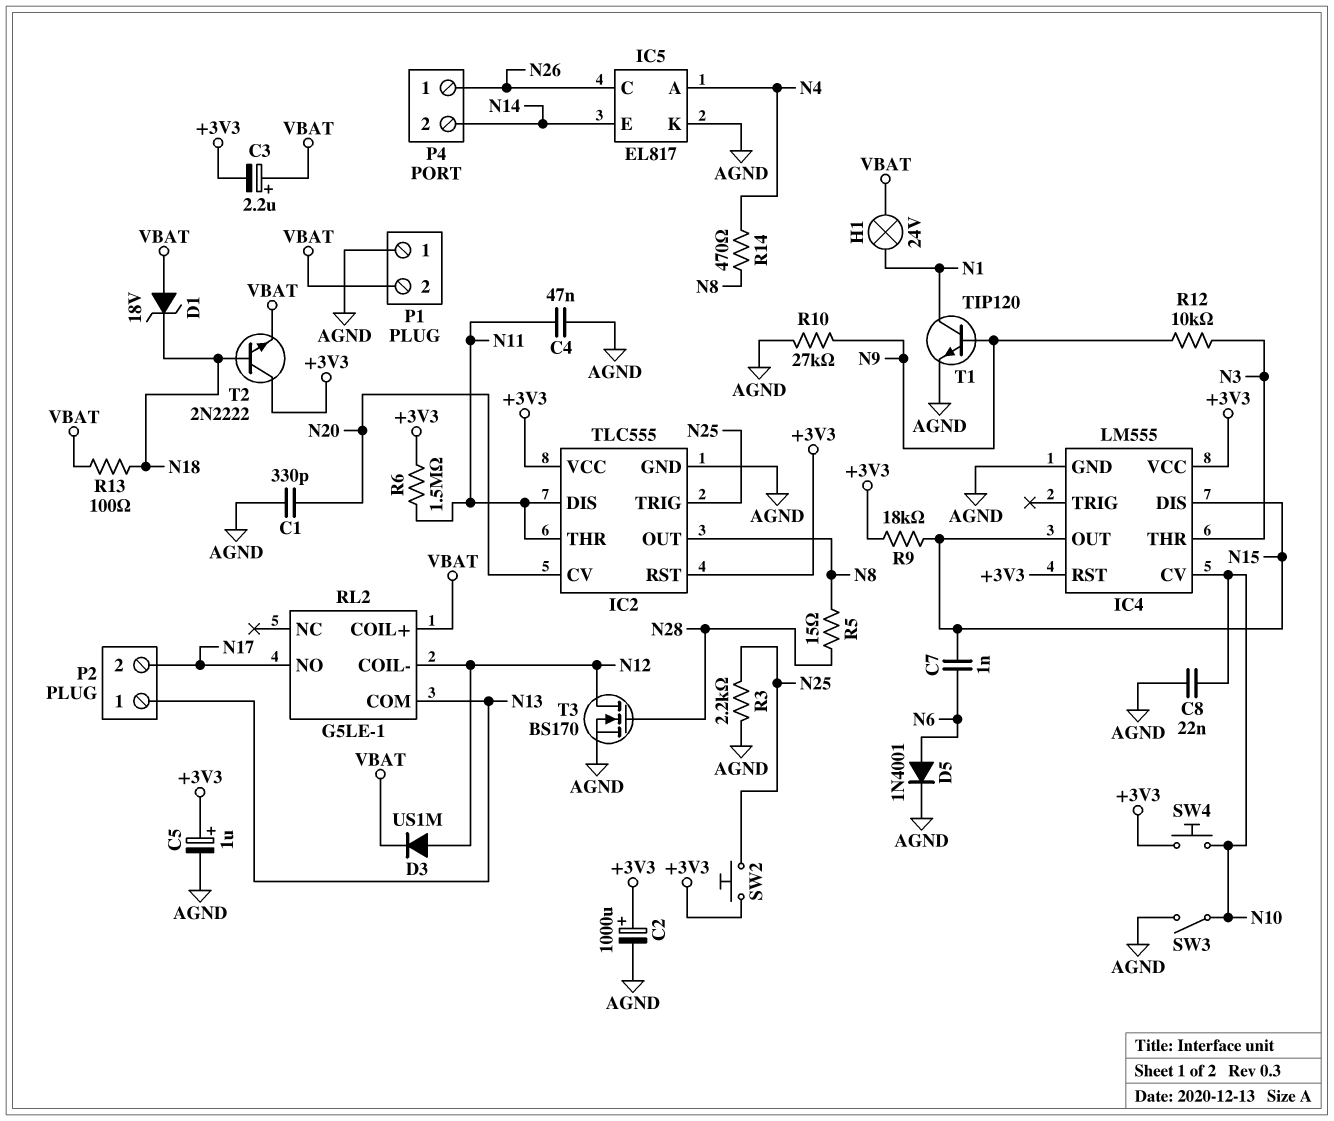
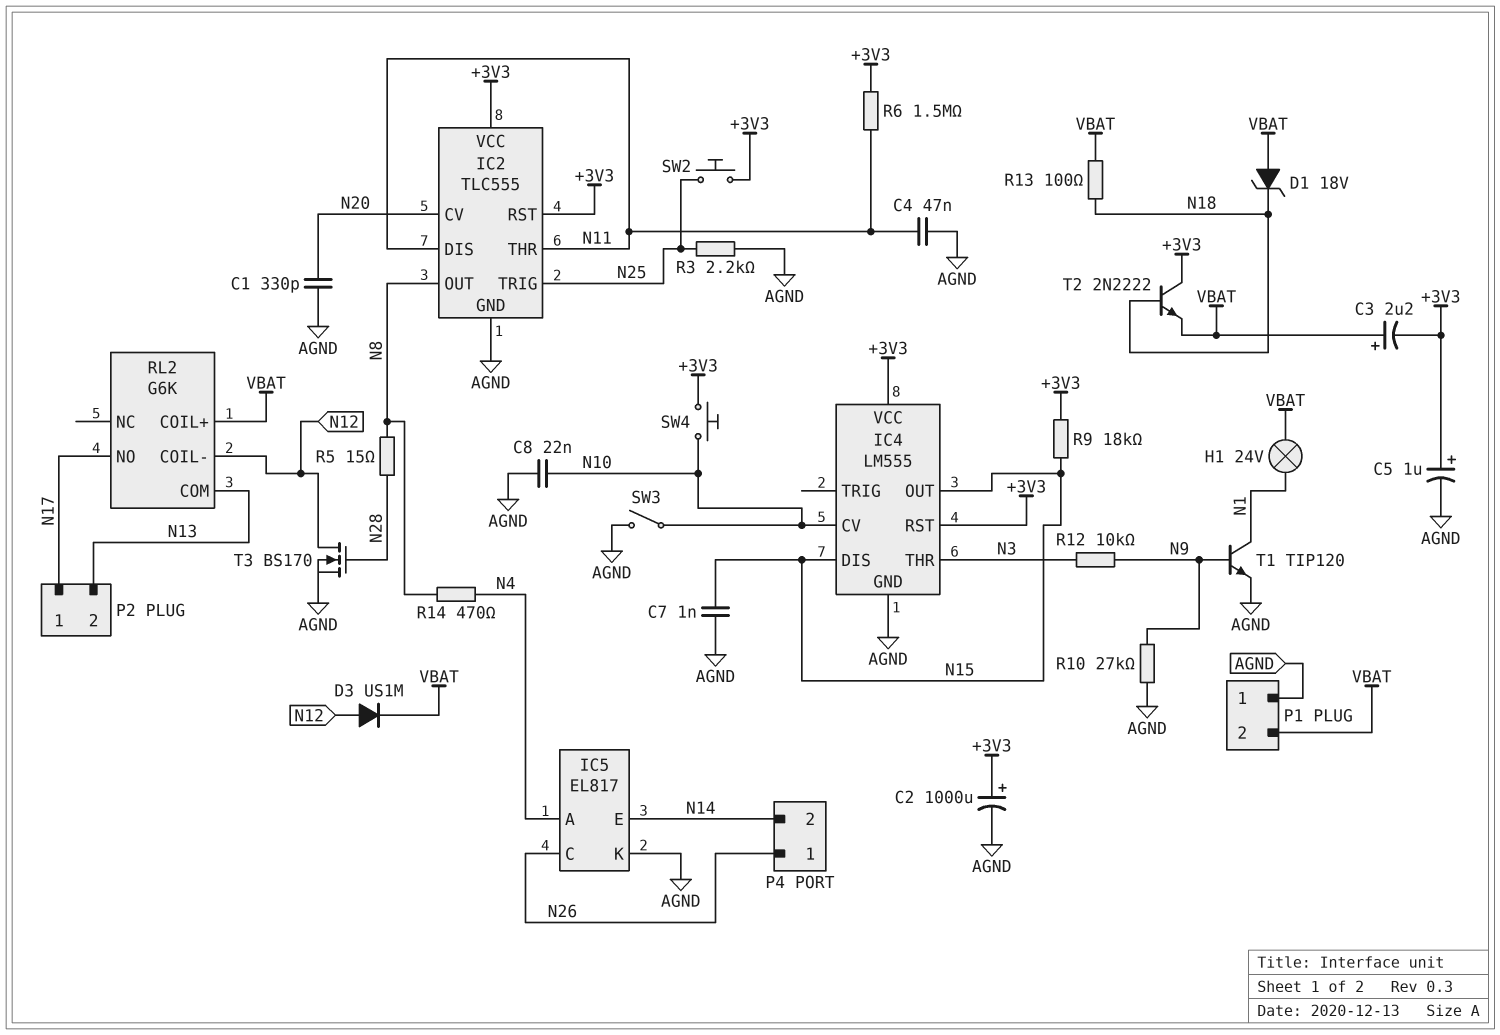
C7: 1nF (N6, N15) -> 1nF (AGND, N15)
D5: diode 1N4001 (A N6, K AGND) -> none
P2 pin 1: N13 -> N17
P2 pin 2: N17 -> N13
RL2: G5LE-1 -> G6K

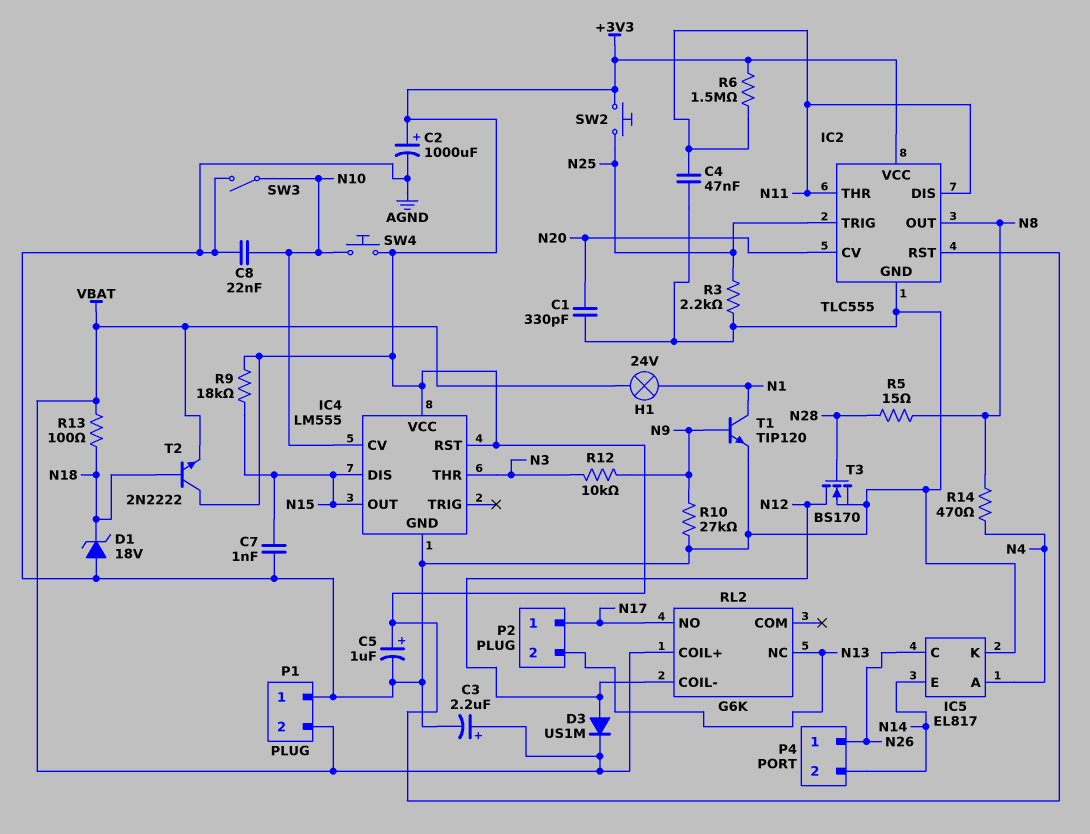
C3: 2.2uF (plus VBAT, minus +3V3) -> 2.2uF (plus VBAT, minus AGND)
D1: zener 18V (A VBAT, K N18) -> zener 18V (A AGND, K N18)
RL2 pin COM: N13 -> none
RL2 pin NC: none -> N13

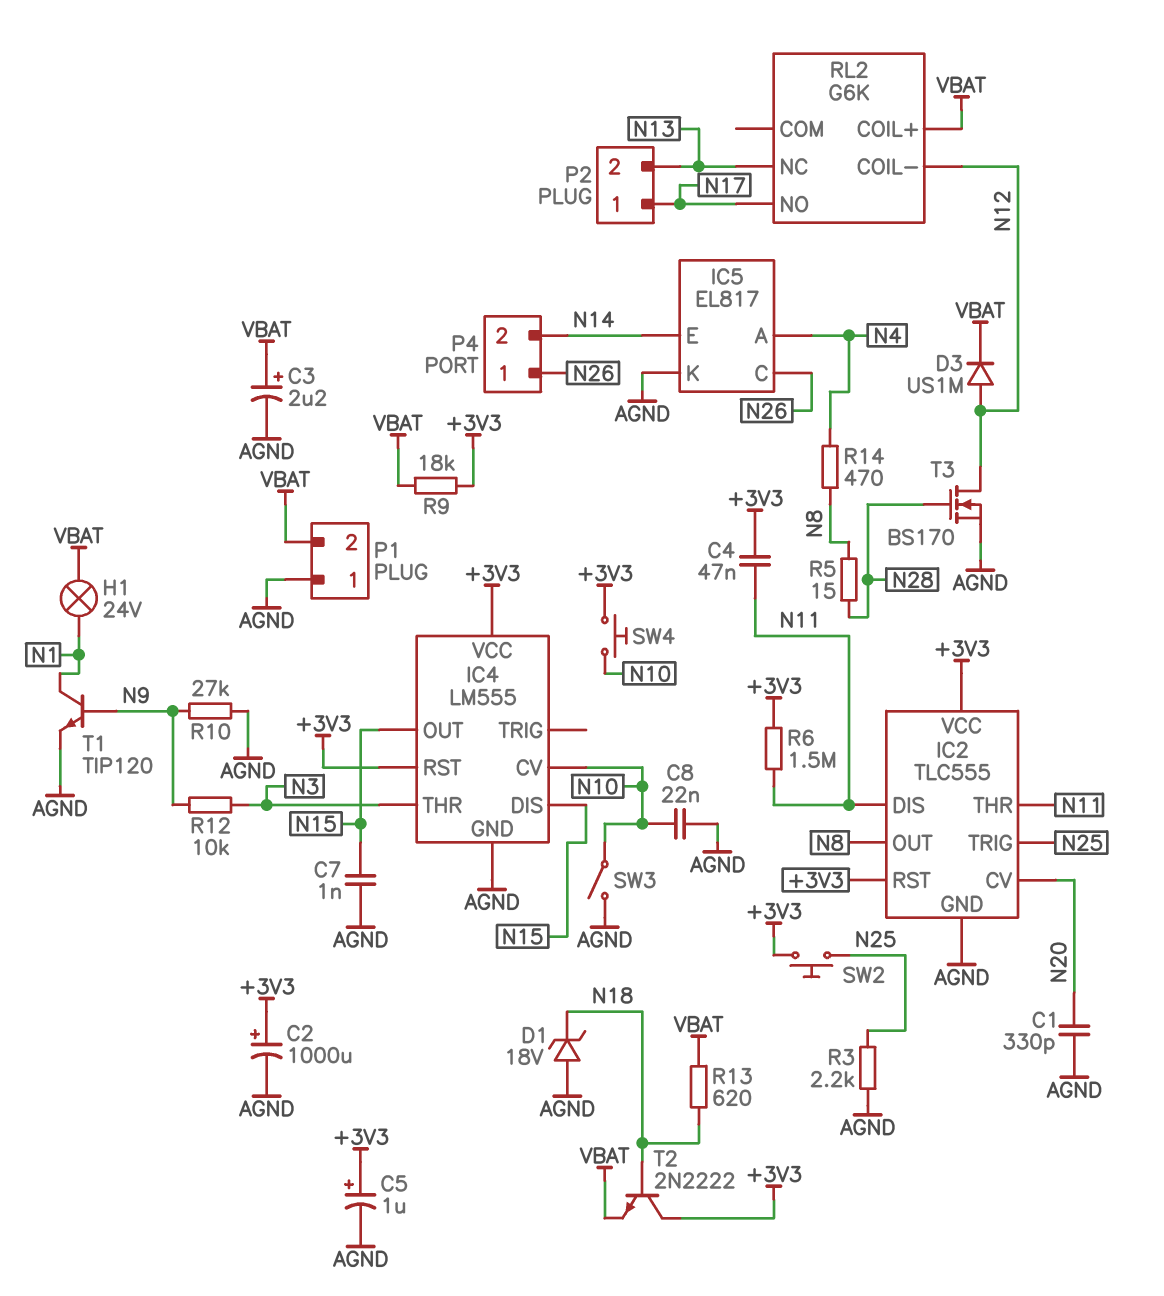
C4: 47nF (AGND, N11) -> 47nF (+3V3, N11)
R9: 18k (+3V3, N15) -> 18k (+3V3, VBAT)
R13: 100 (N18, VBAT) -> 620 (N18, VBAT)

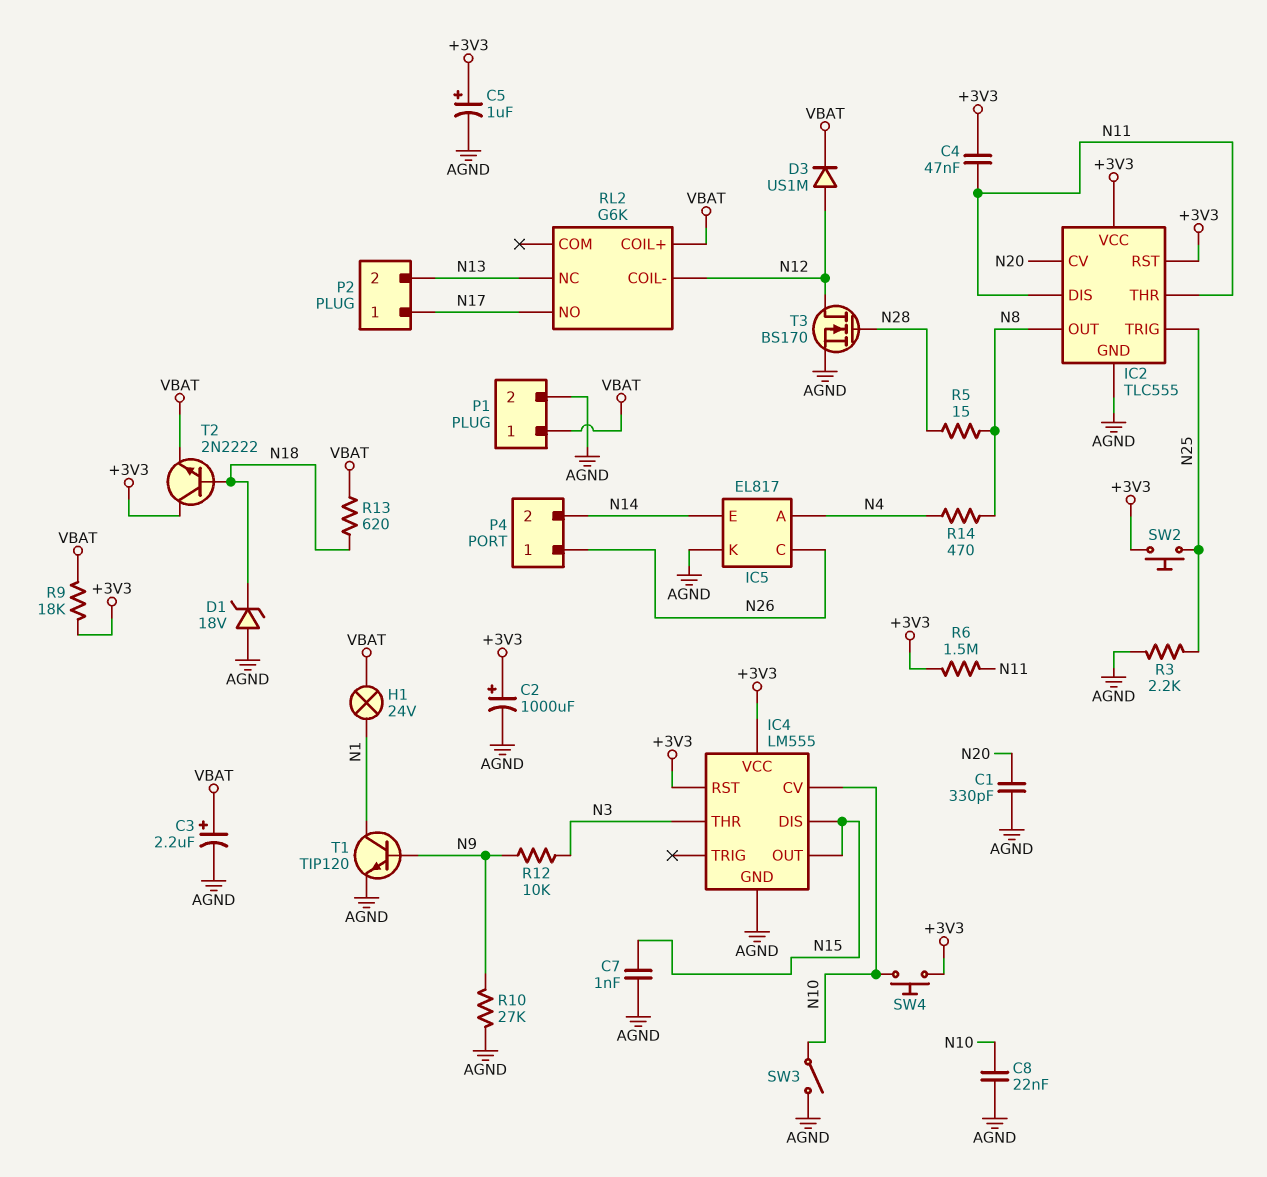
P1 pin 1: AGND -> VBAT
P1 pin 2: VBAT -> AGND

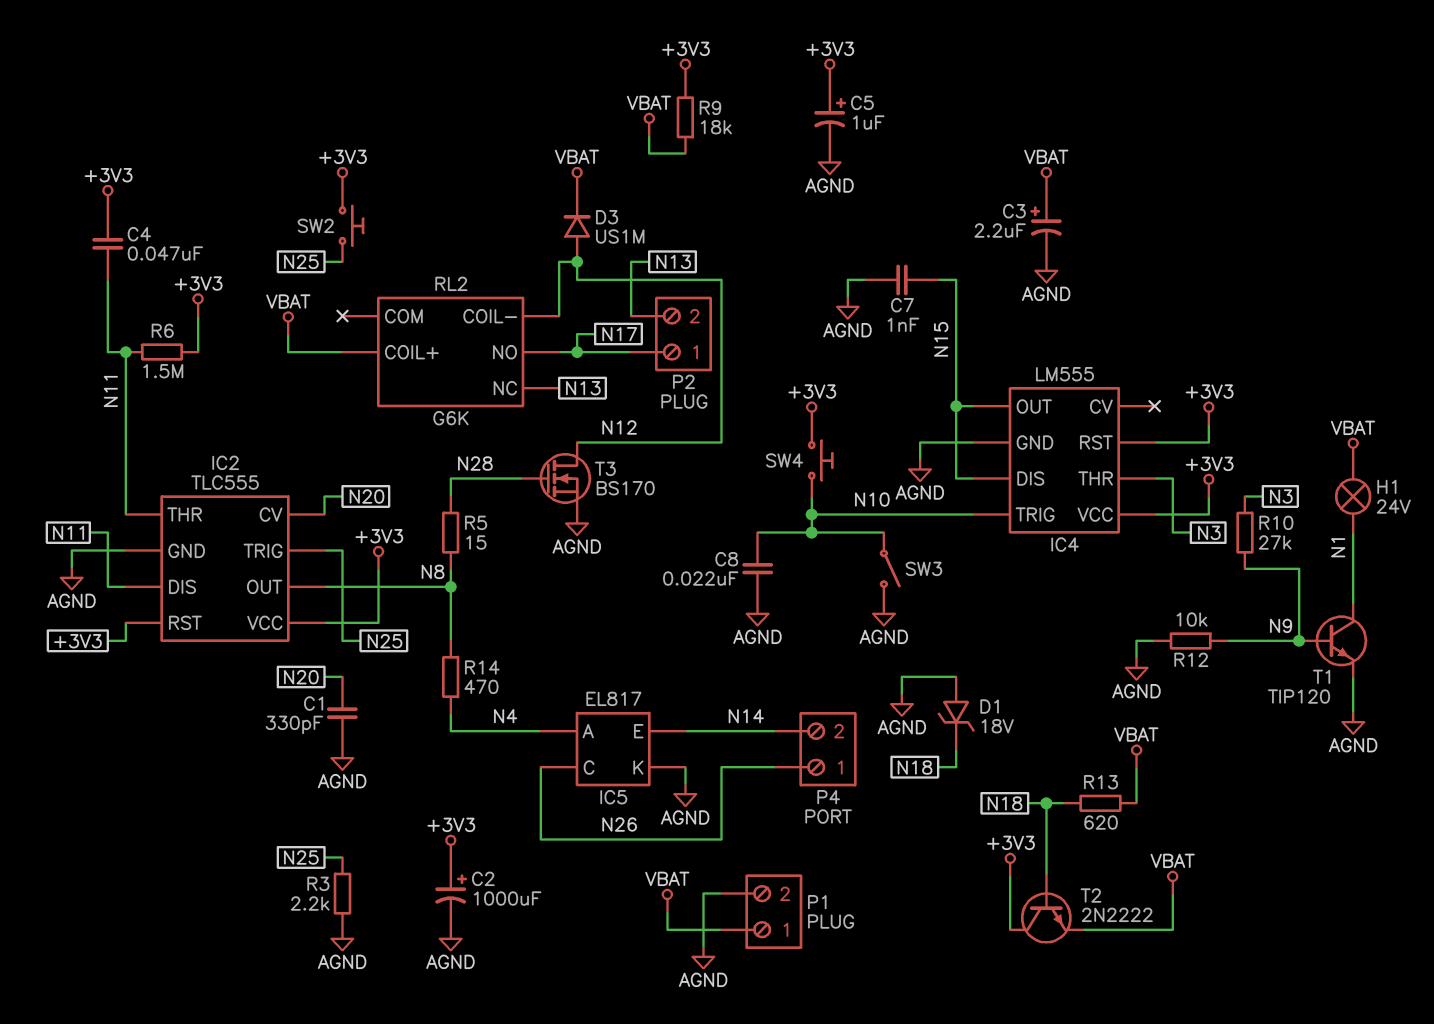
IC4 pin CV: N10 -> none
IC4 pin TRIG: none -> N10
R10: 27k (AGND, N9) -> 27k (N3, N9)
R12: 10k (N3, N9) -> 10k (AGND, N9)

